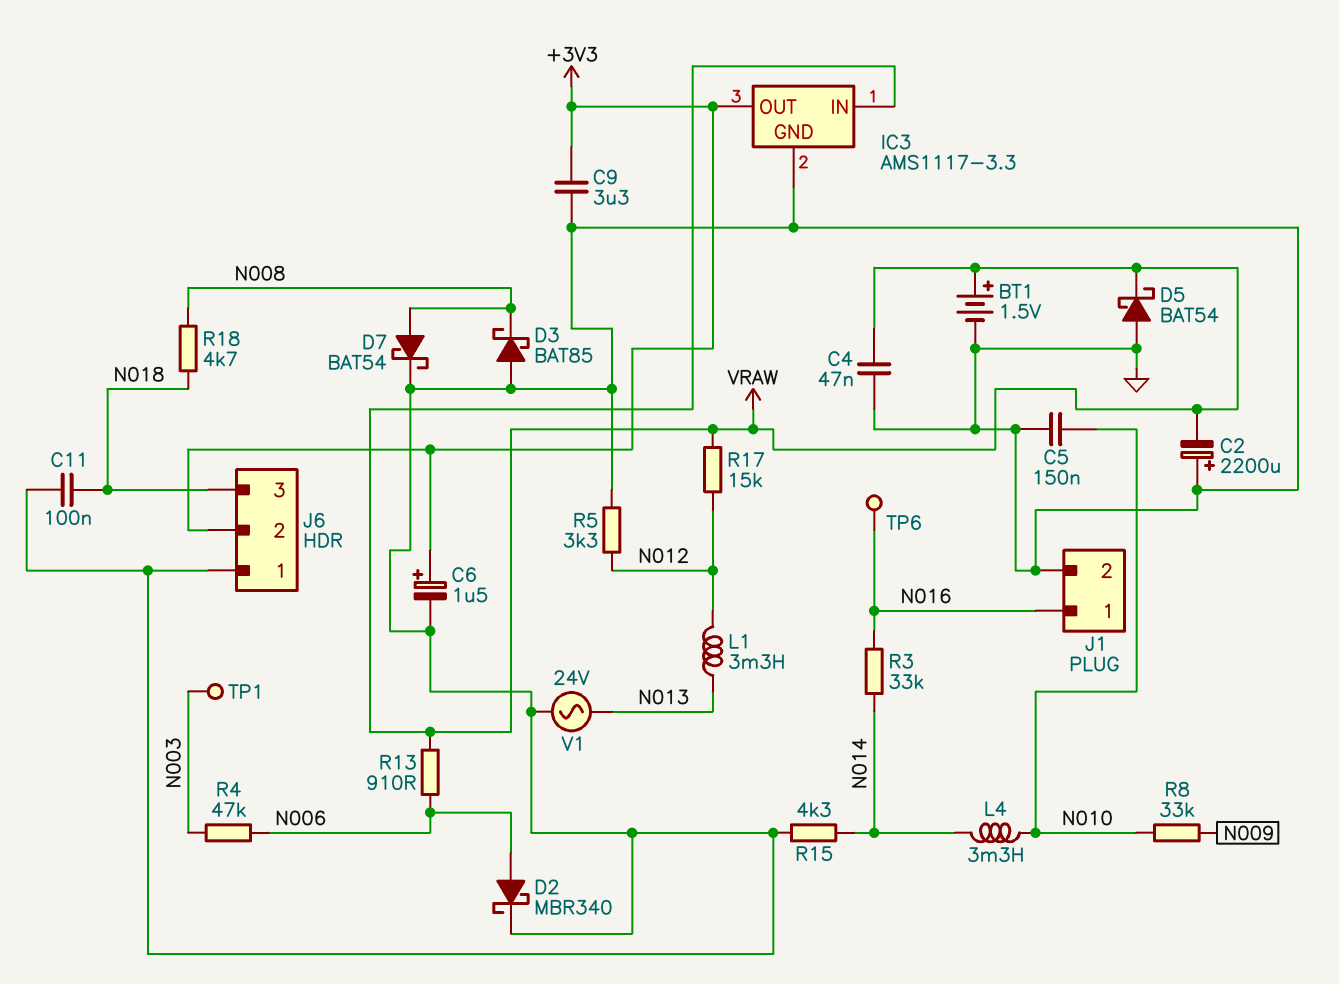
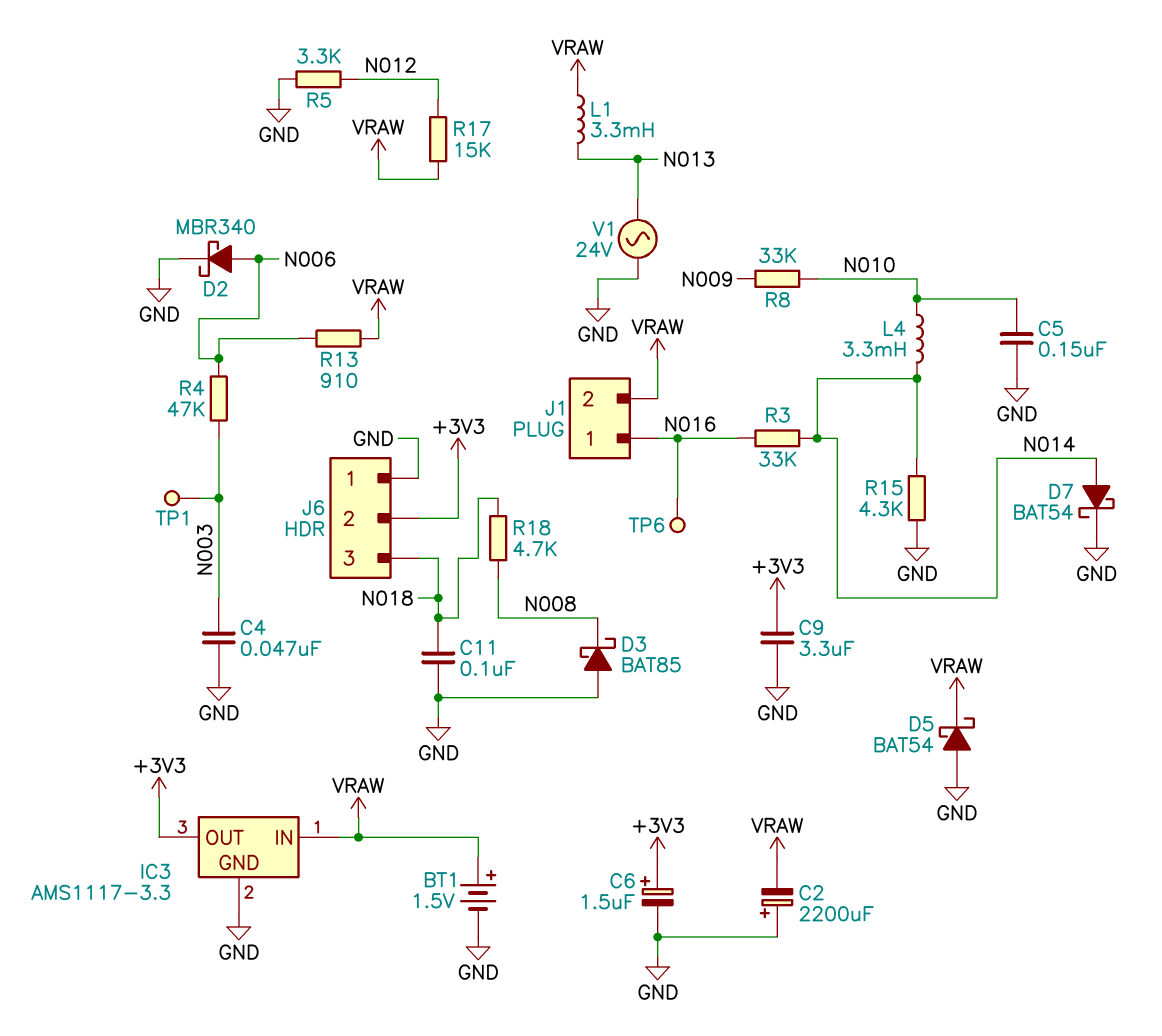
C4: 47nF (GND, VRAW) -> 47nF (GND, N003)
D7: schottky BAT54 (A N008, K GND) -> schottky BAT54 (A N014, K GND)
J1 pin 2: GND -> VRAW
L1: 3.3mH (N012, N013) -> 3.3mH (N013, VRAW)

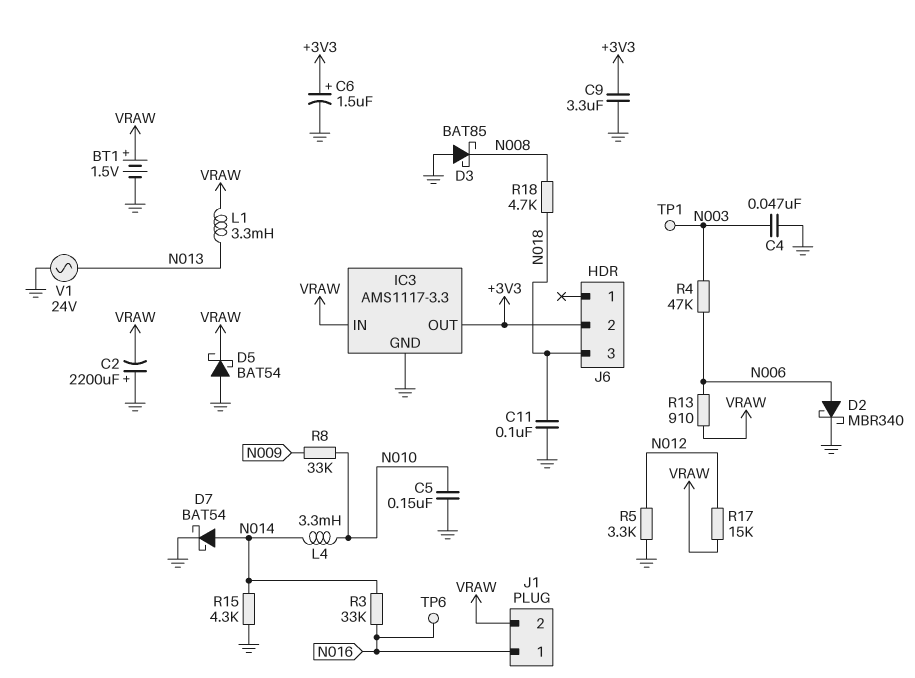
J6 pin 1: GND -> none

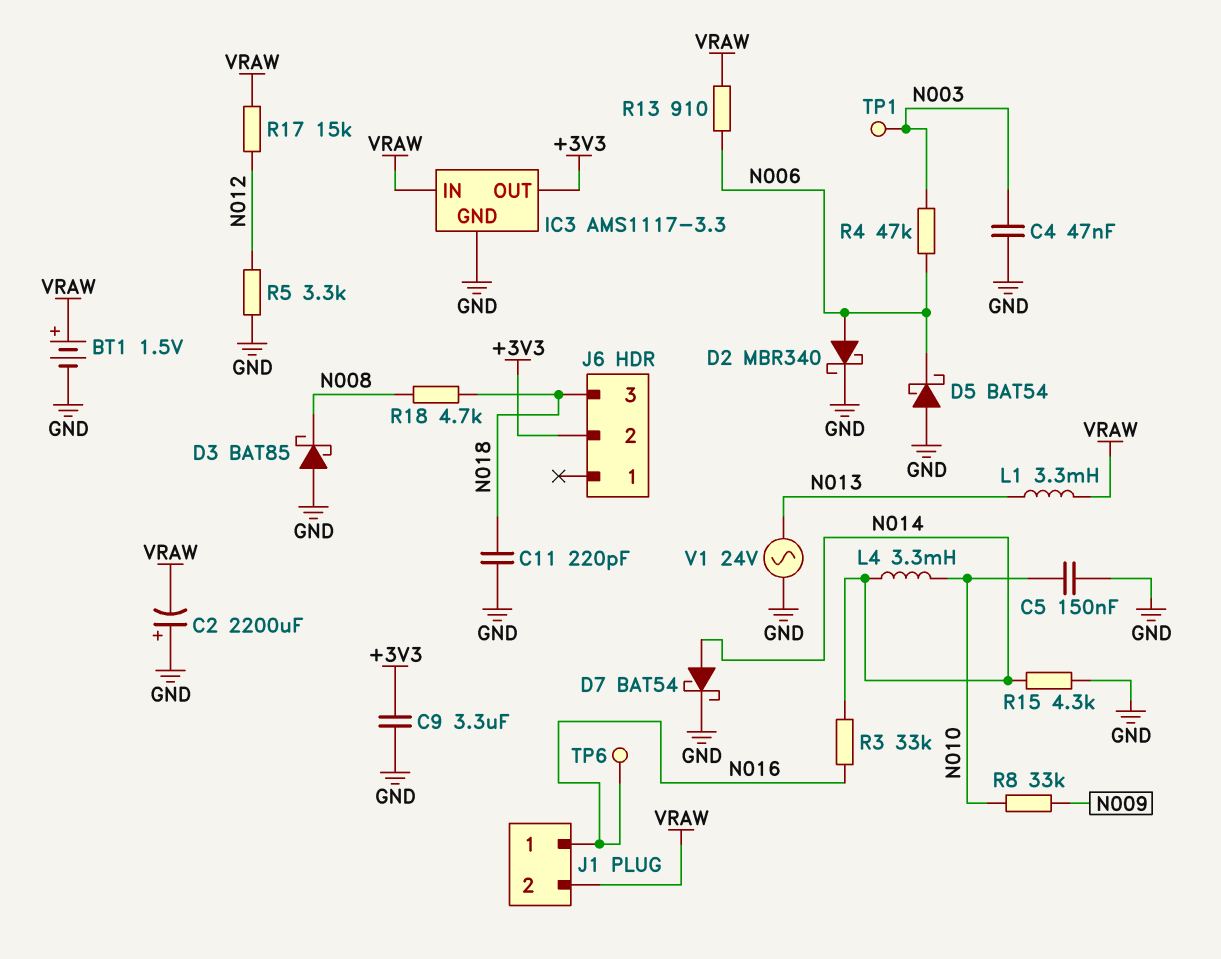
C6: 1.5uF (plus +3V3, minus GND) -> none
C11: 100nF (GND, N018) -> 220pF (GND, N018)
D5: schottky BAT54 (A GND, K VRAW) -> schottky BAT54 (A GND, K N006)

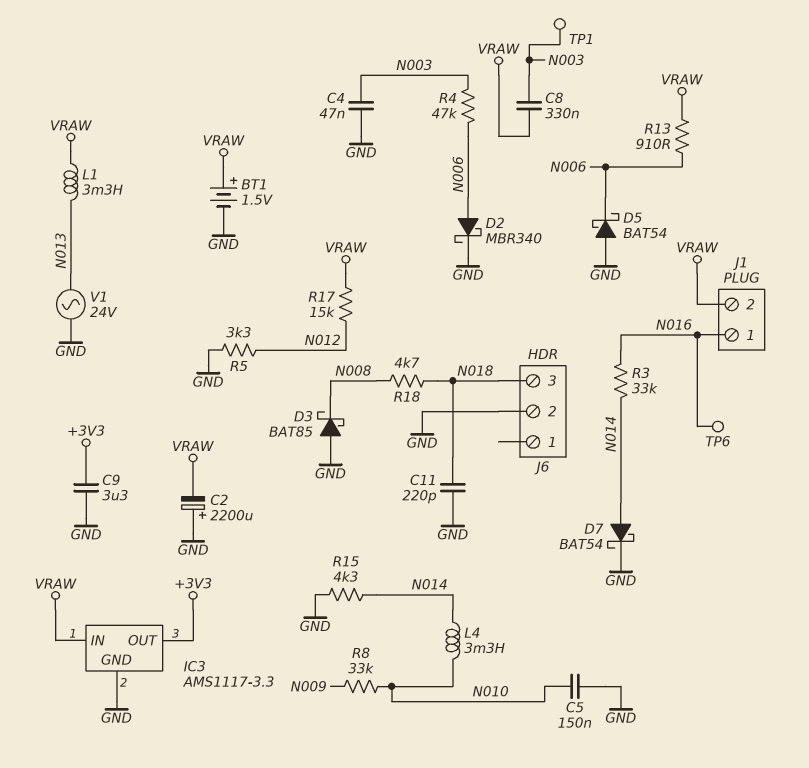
C8: none -> 330nF (N003, VRAW)
J6 pin 2: +3V3 -> GND

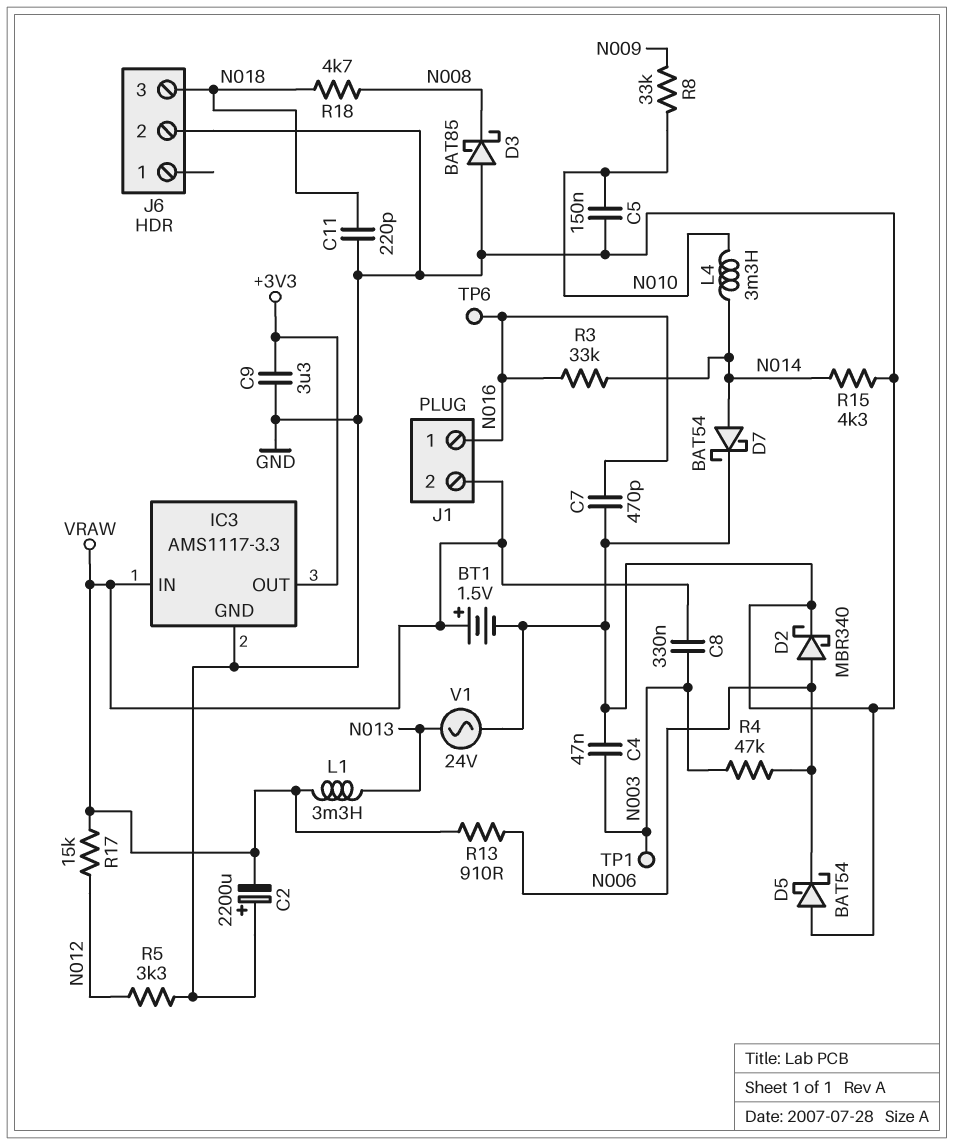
C7: none -> 470pF (GND, N016)

